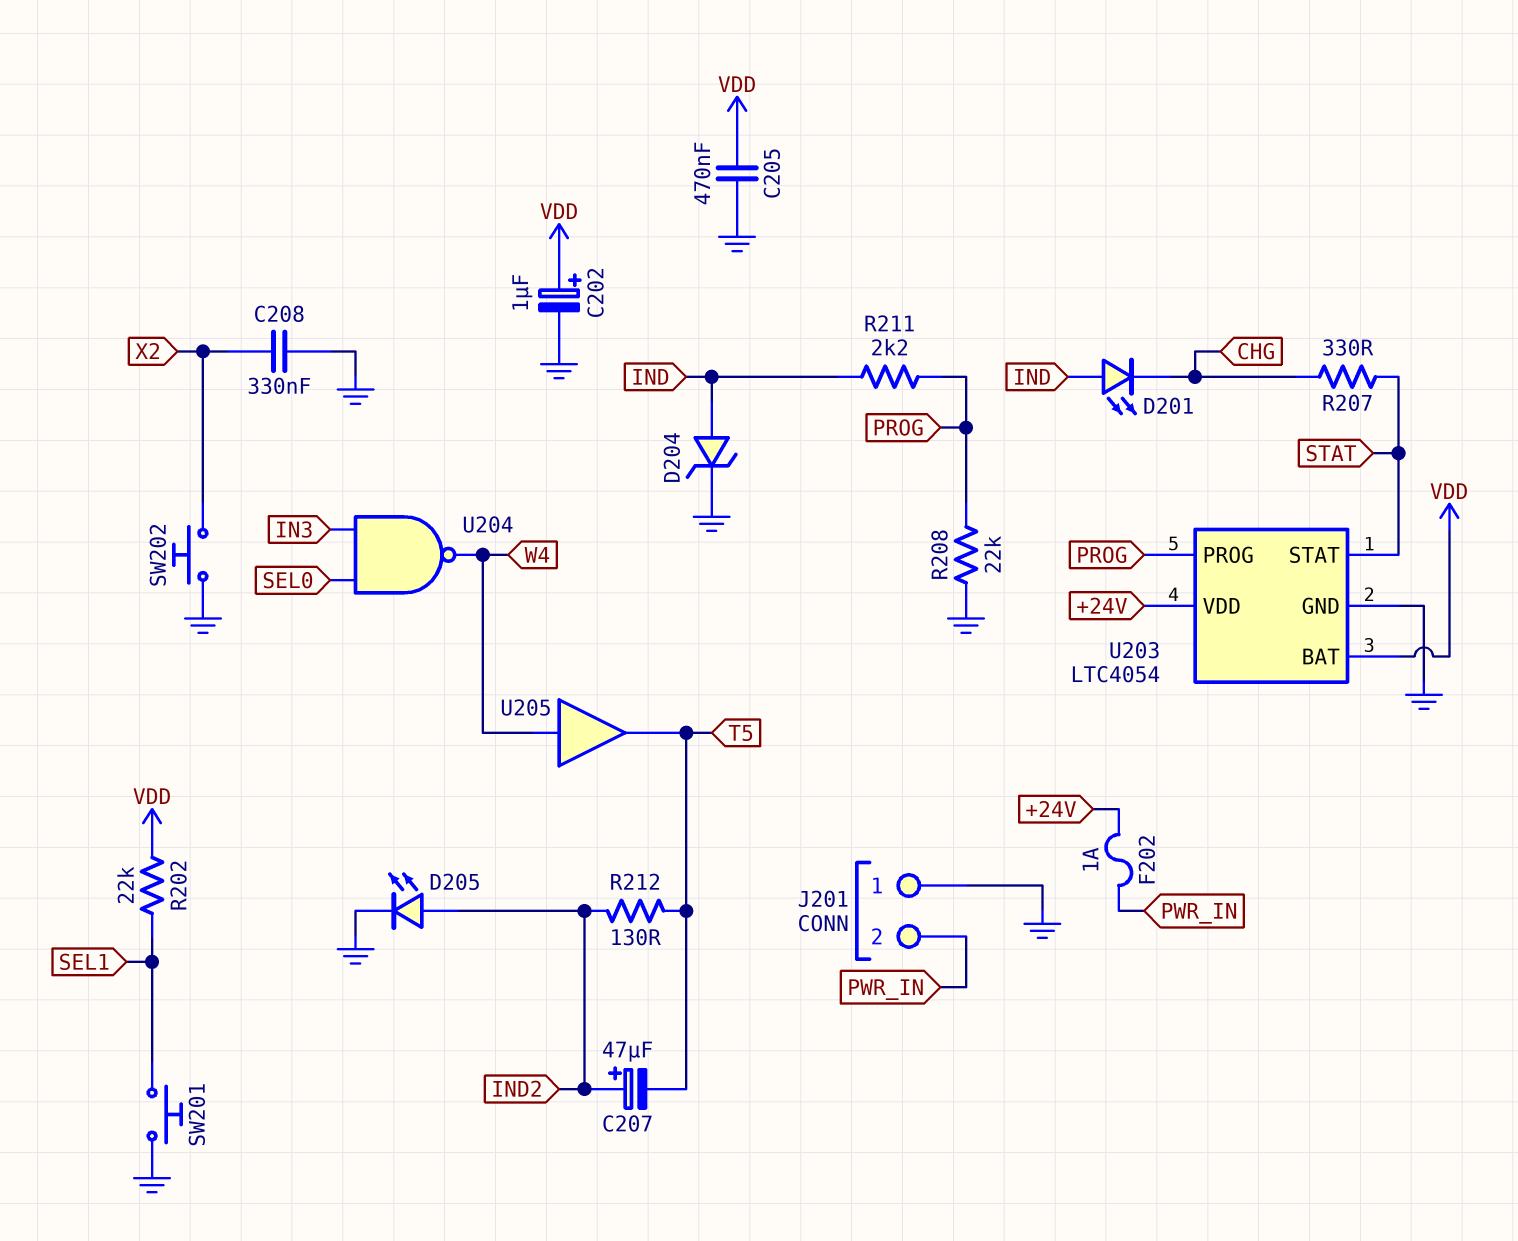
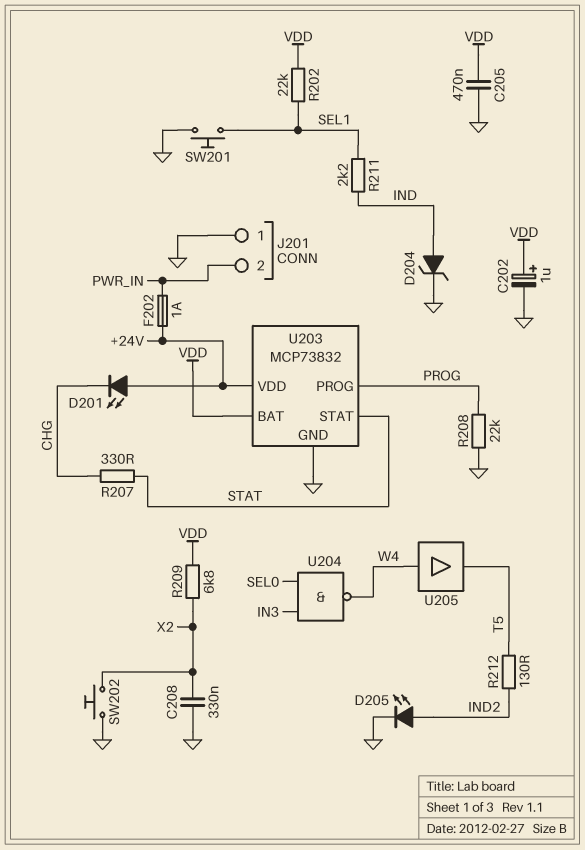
C207: 47uF (plus IND2, minus T5) -> none
D201: LED (A IND, K CHG) -> LED (A +24V, K CHG)
R209: none -> 6.8k (VDD, X2)
R211: 2.2k (IND, PROG) -> 2.2k (IND, SEL1)
U203: LTC4054 -> MCP73832

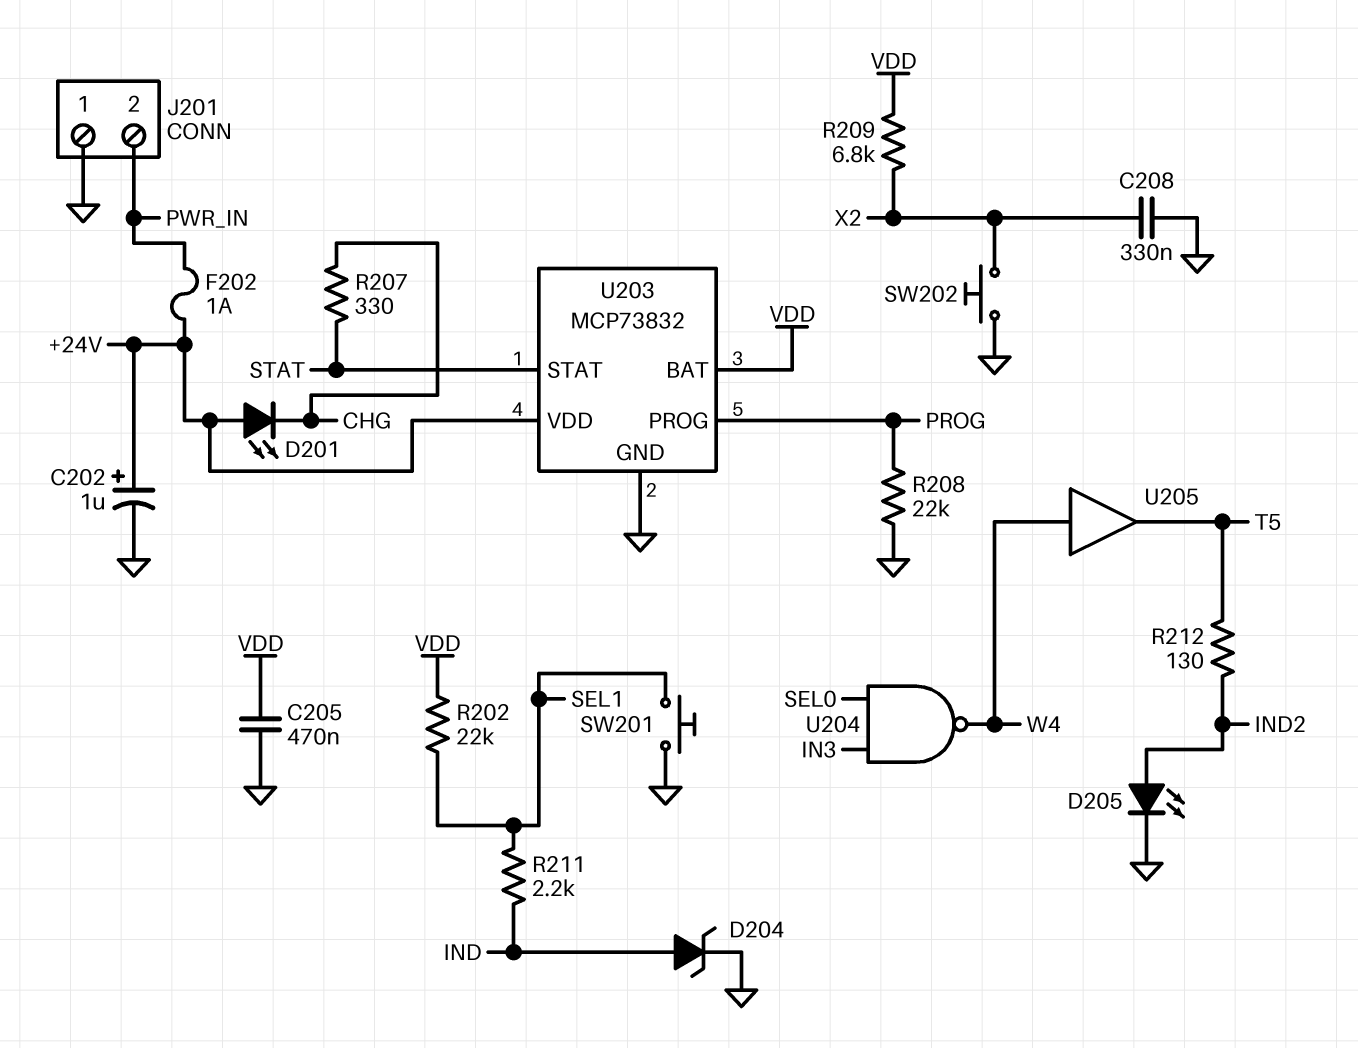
C202: 1uF (plus VDD, minus GND) -> 1uF (plus +24V, minus GND)

